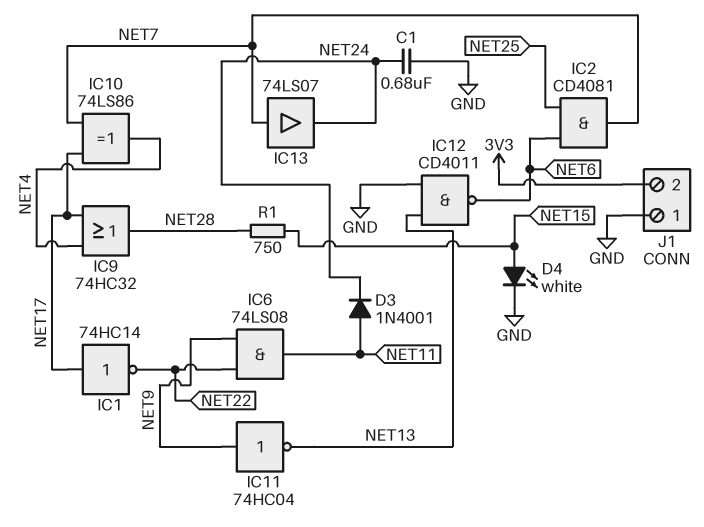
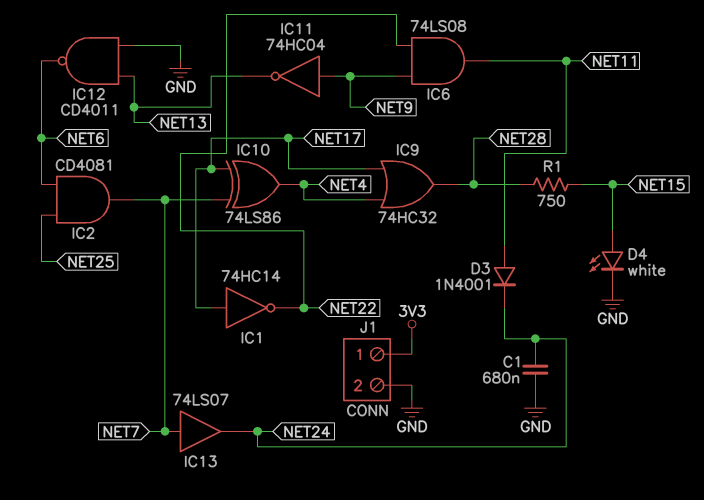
J1 pin 1: GND -> 3V3
J1 pin 2: 3V3 -> GND

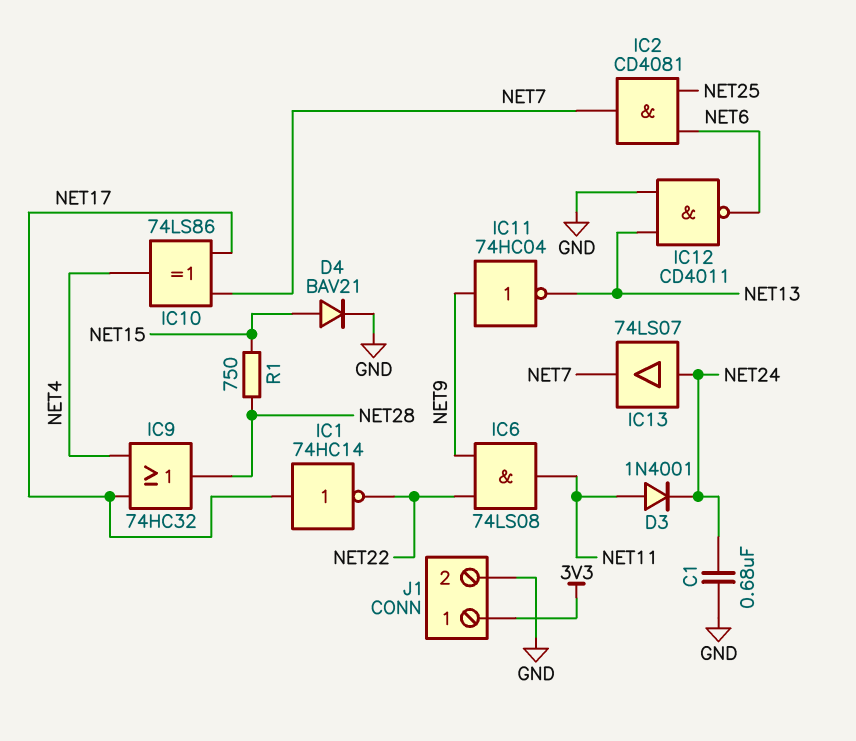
D4: LED white (A NET15, K GND) -> diode BAV21 (A NET15, K GND)
IC13: buffer 74LS07 (in NET7, out NET24) -> buffer 74LS07 (in NET24, out NET7)

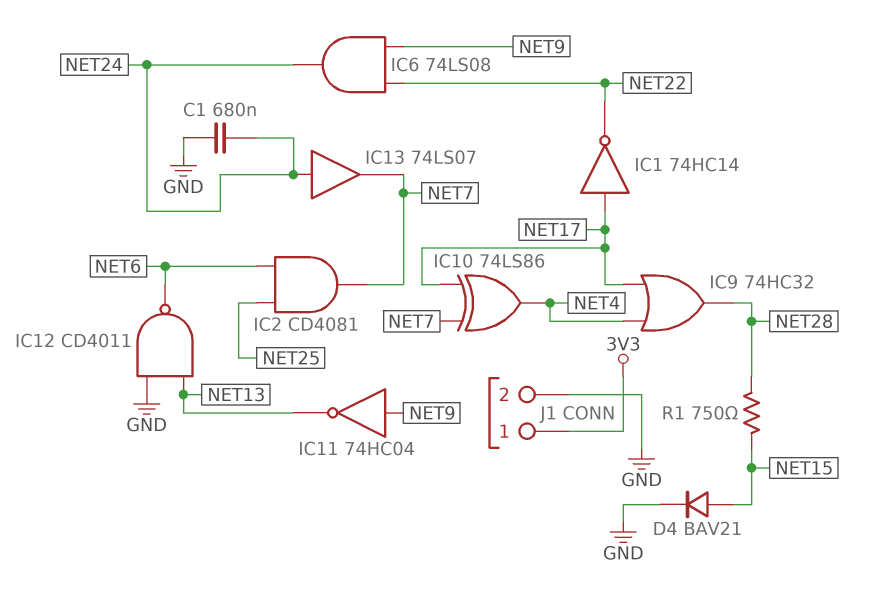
D3: diode 1N4001 (A NET11, K NET24) -> none
IC6: AND 74LS08 (in NET9, in NET22, out NET11) -> AND 74LS08 (in NET9, in NET22, out NET24)

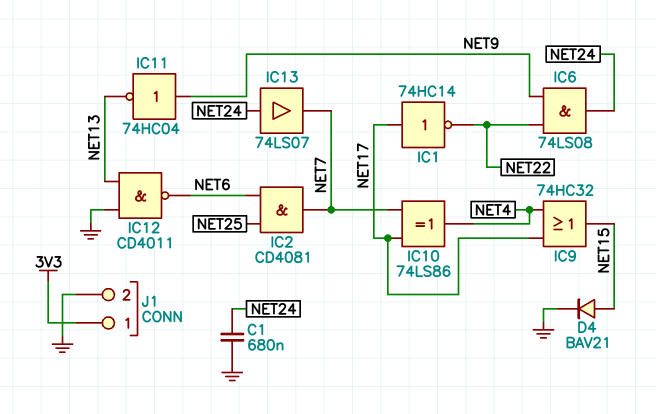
IC9: OR 74HC32 (in NET4, in NET17, out NET28) -> OR 74HC32 (in NET4, in NET17, out NET15)
R1: 750 (NET15, NET28) -> none

